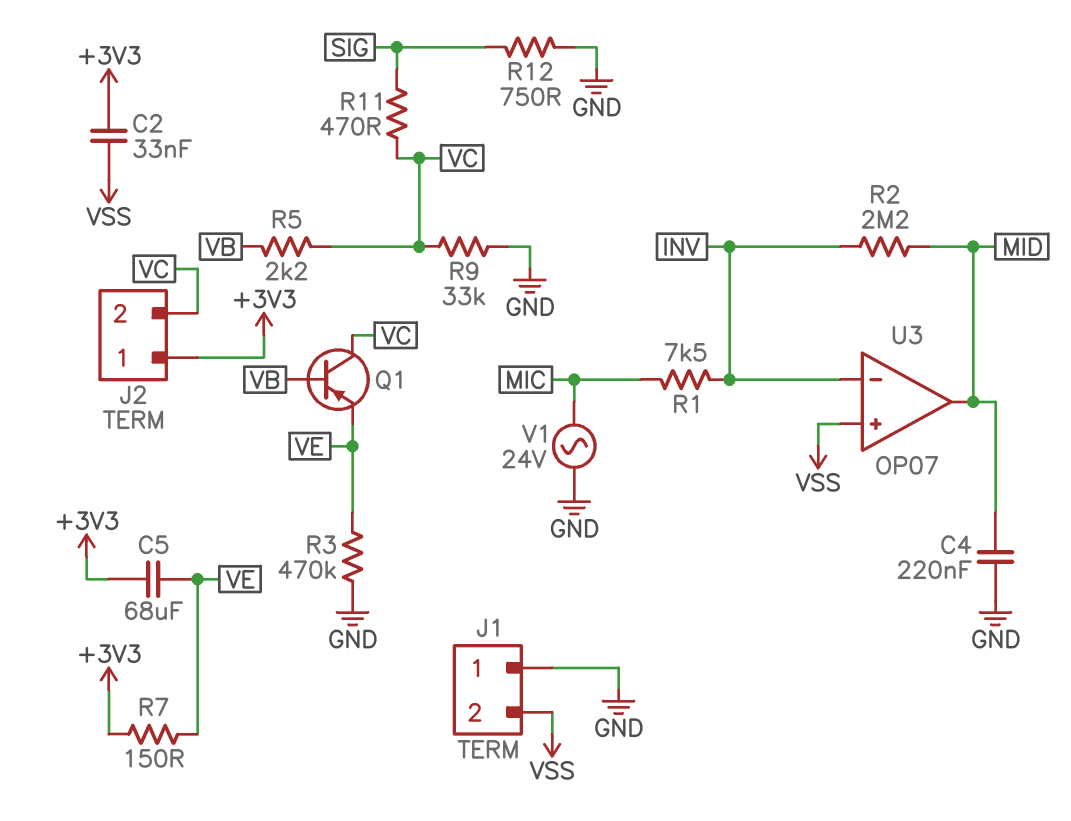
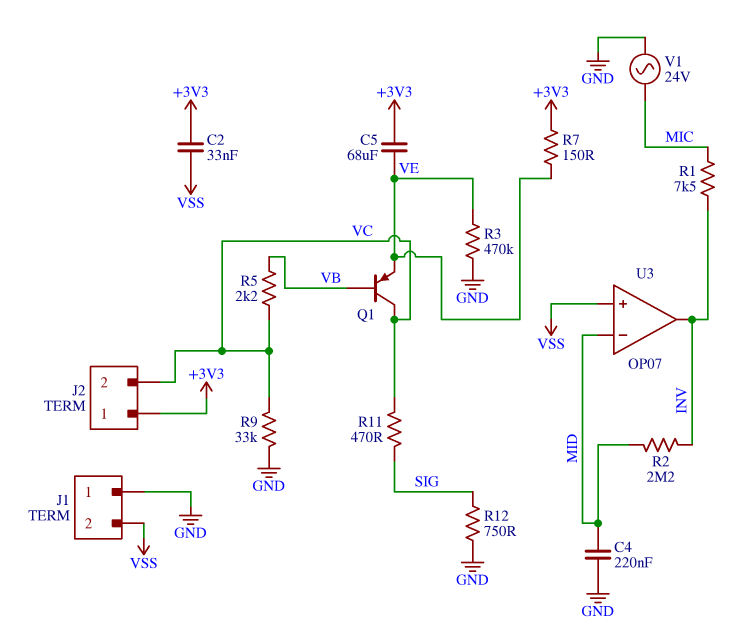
U3 pin in-: INV -> MID
U3 pin out: MID -> INV

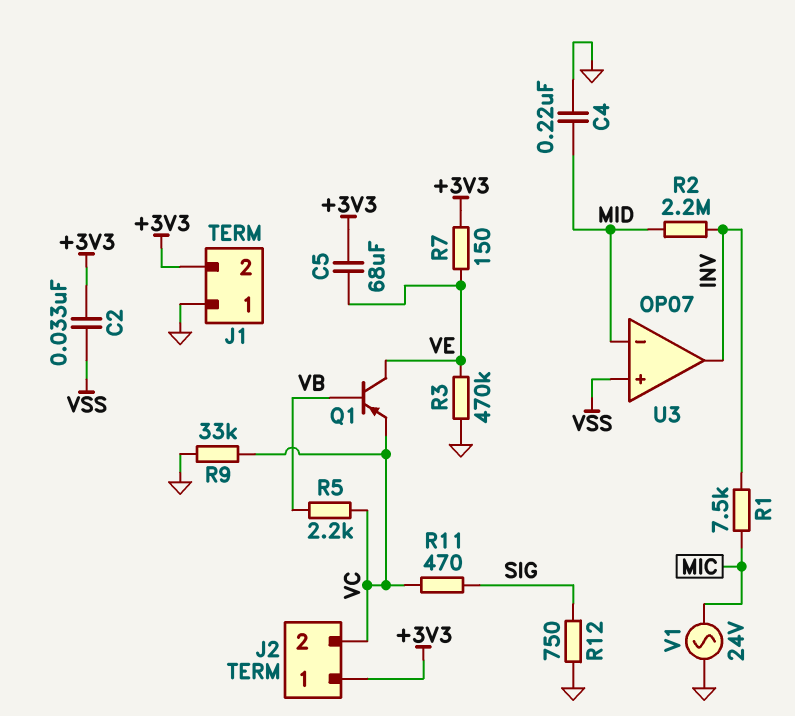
J1 pin 2: VSS -> +3V3
Q1: PNP (B VB, C VC, E VE) -> PNP (B VB, C VE, E VC)

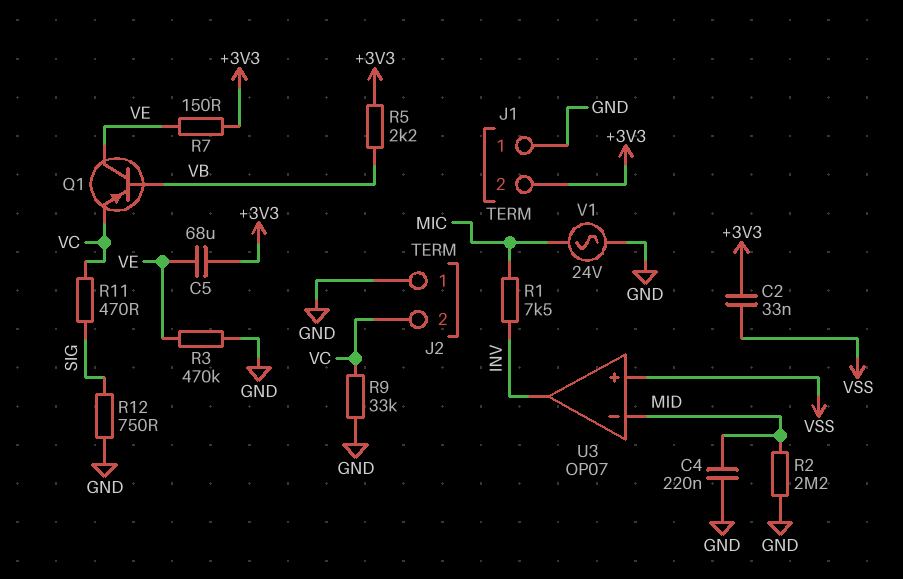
J2 pin 1: +3V3 -> GND
R2: 2.2M (INV, MID) -> 2.2M (GND, MID)
R5: 2.2k (VB, VC) -> 2.2k (+3V3, VB)

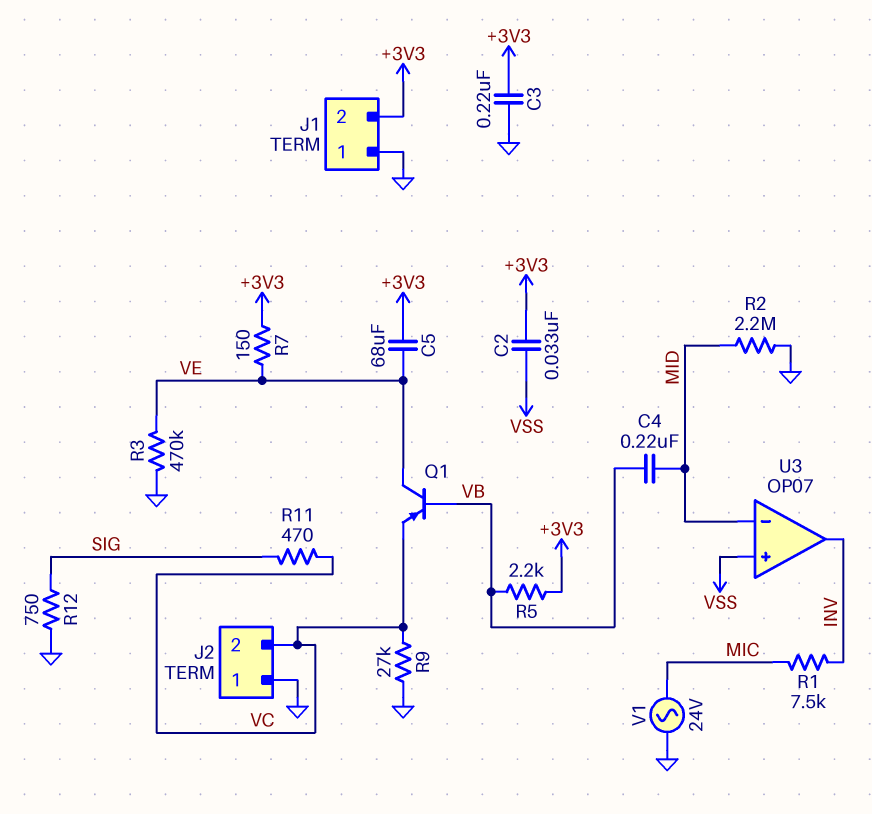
C3: none -> 220nF (+3V3, GND)
C4: 220nF (GND, MID) -> 220nF (MID, VB)
R9: 33k (GND, VC) -> 27k (GND, VC)

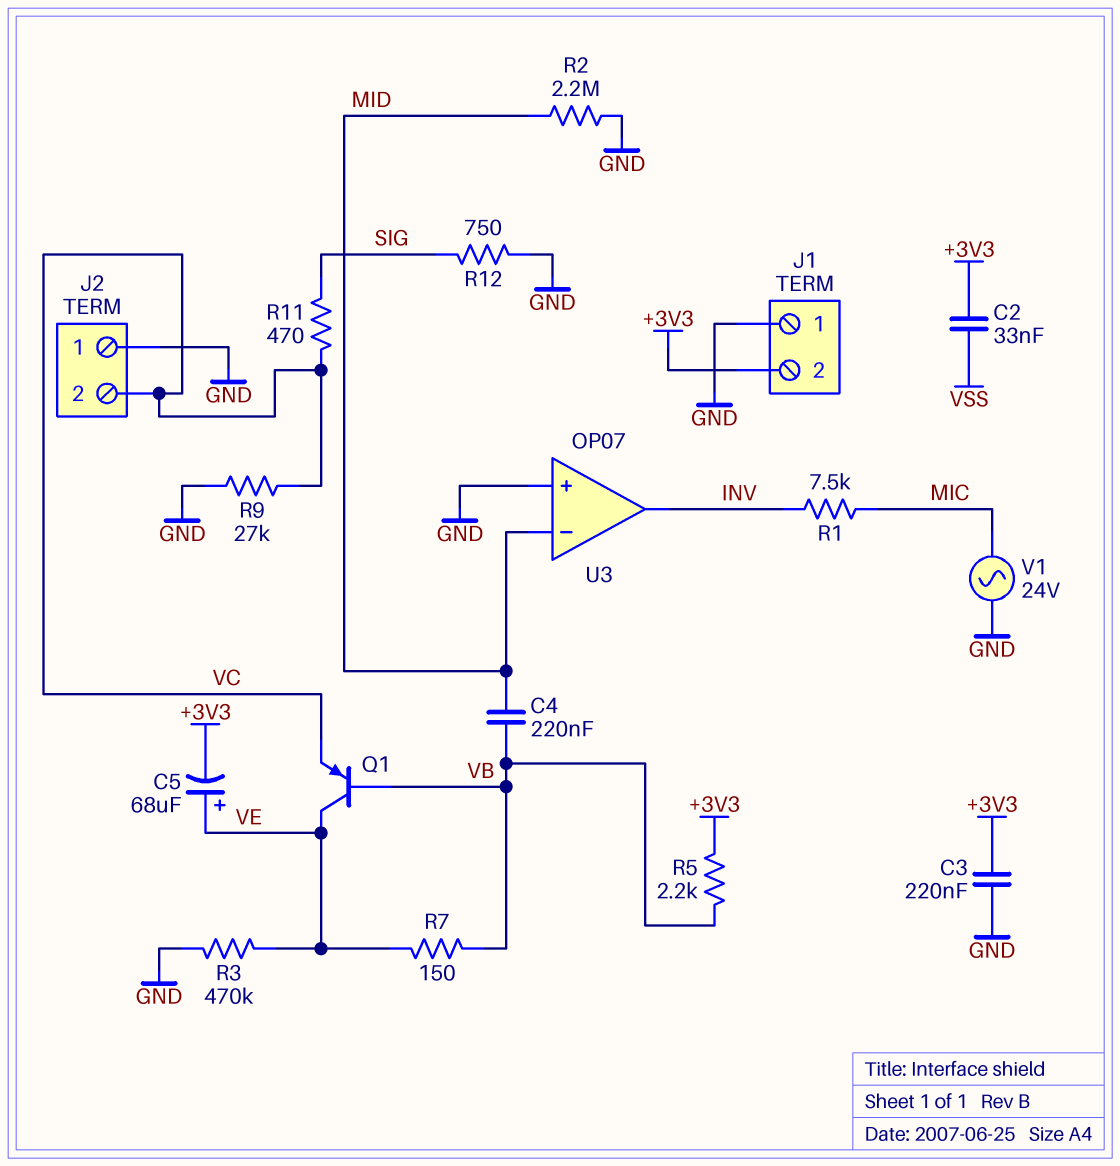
C5: 68uF (+3V3, VE) -> 68uF (plus VE, minus +3V3)
R7: 150 (+3V3, VE) -> 150 (VB, VE)
U3 pin in+: VSS -> GND

